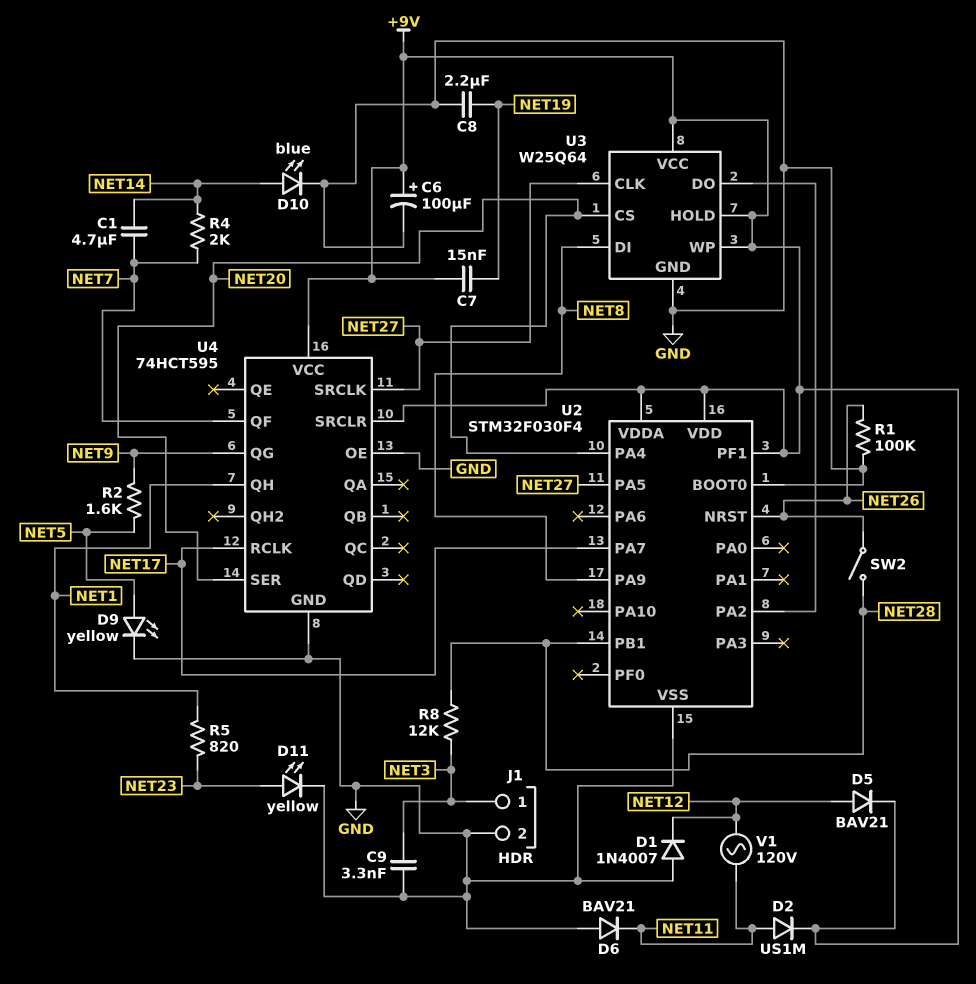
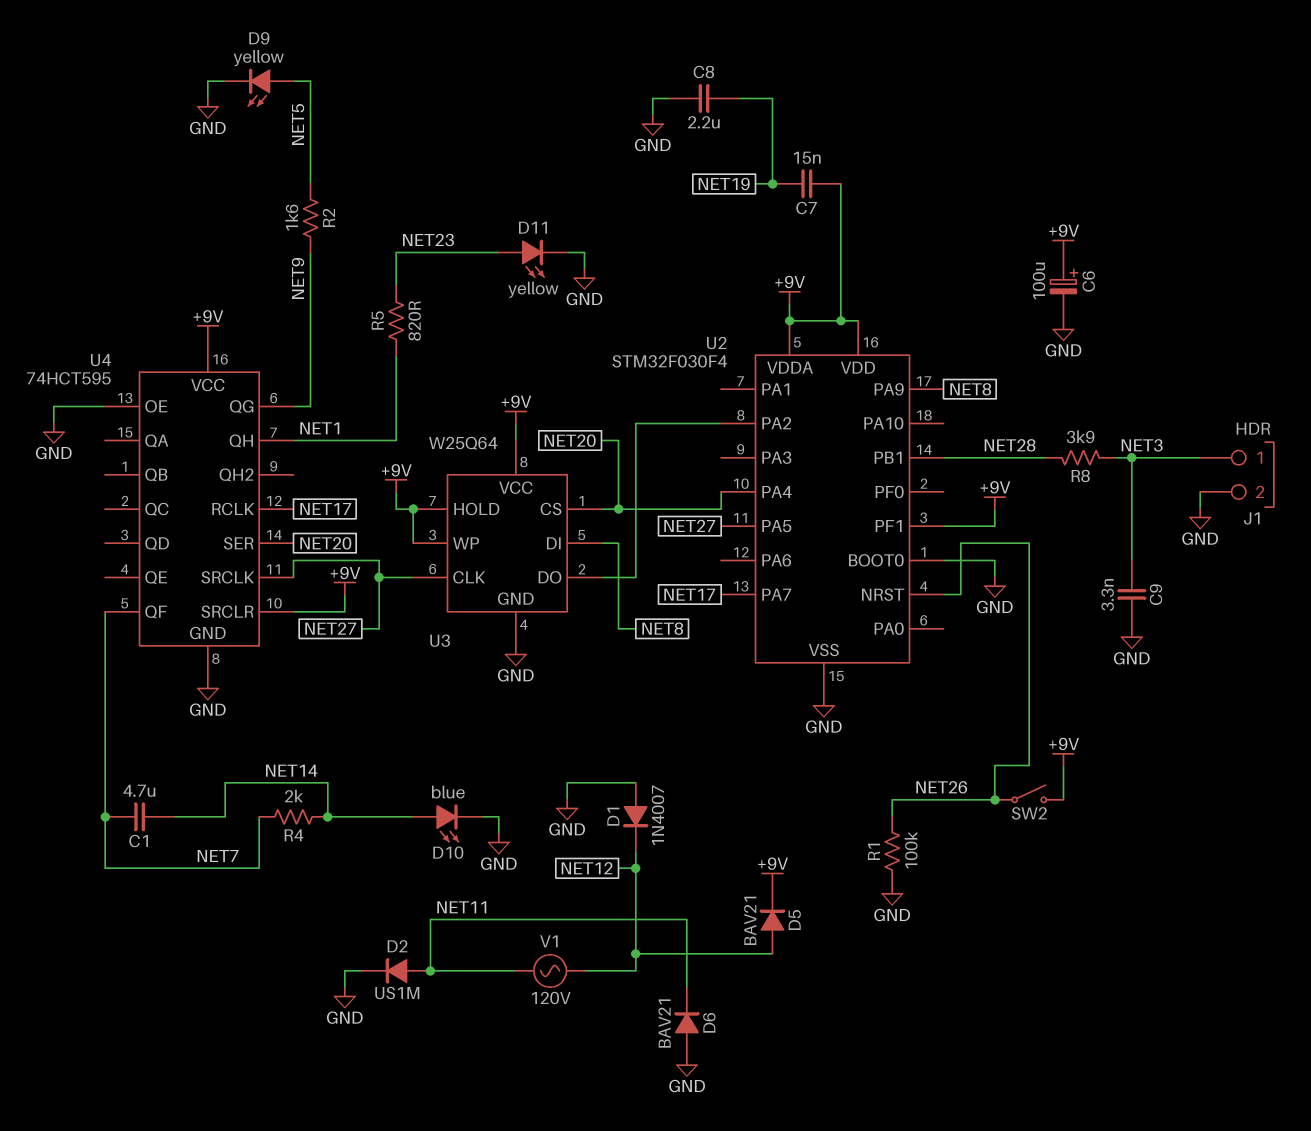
D2: diode US1M (A NET11, K +9V) -> diode US1M (A NET11, K GND)
R8: 12k (NET3, NET28) -> 3.9k (NET3, NET28)
SW2: switch (NET26, NET28) -> switch (+9V, NET26)

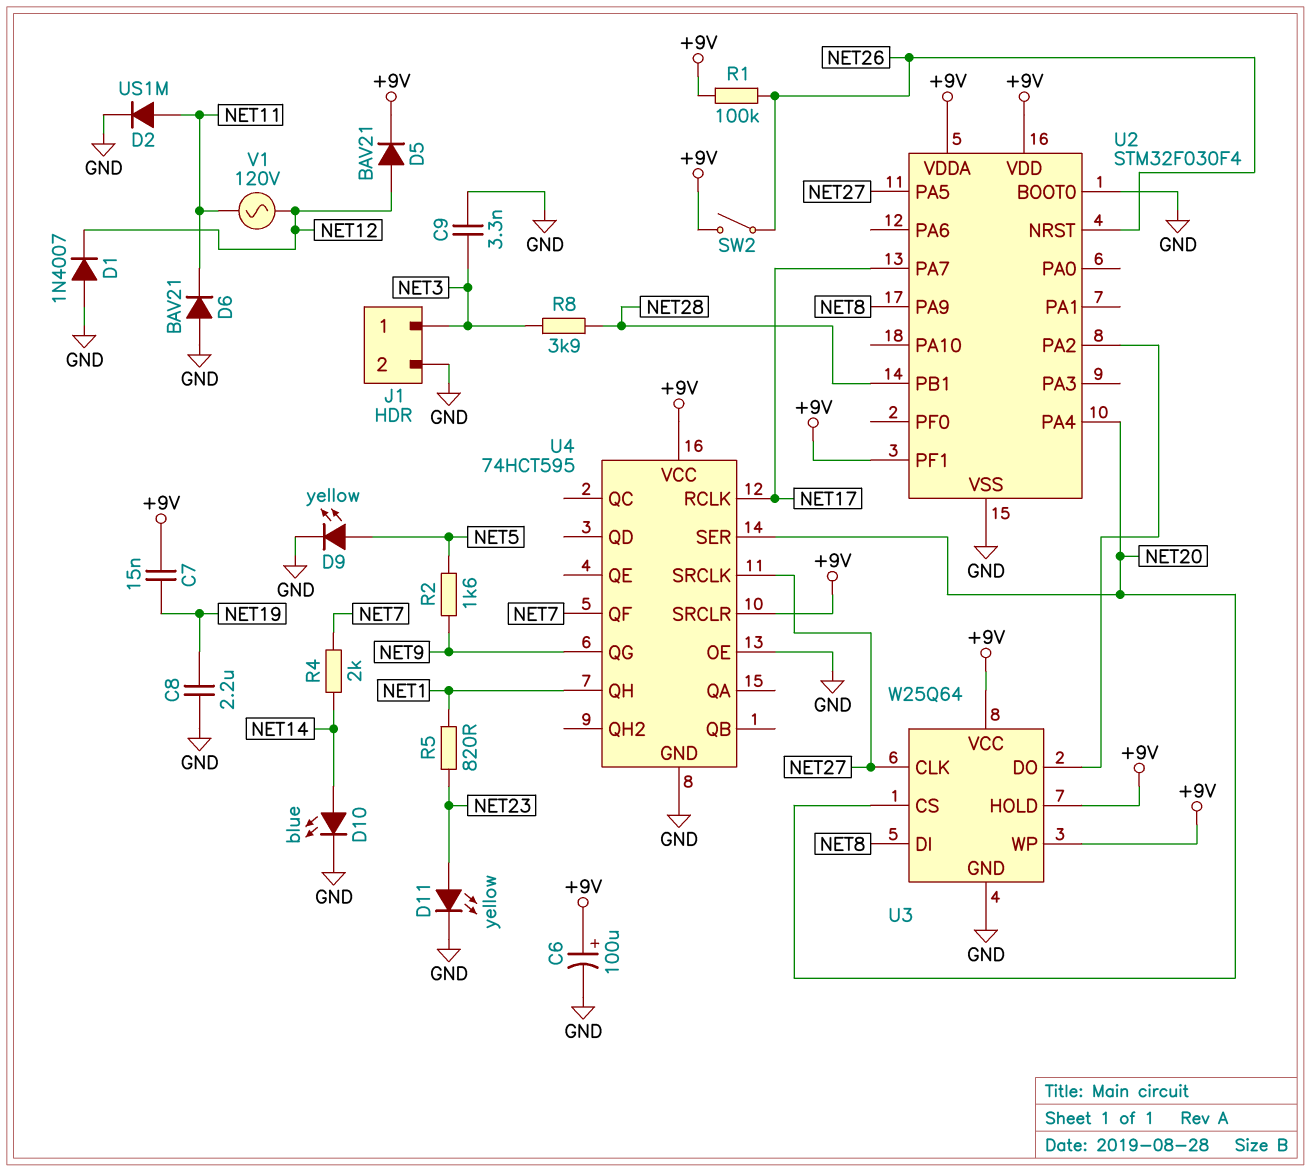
C1: 4.7uF (NET7, NET14) -> none
R1: 100k (GND, NET26) -> 100k (+9V, NET26)

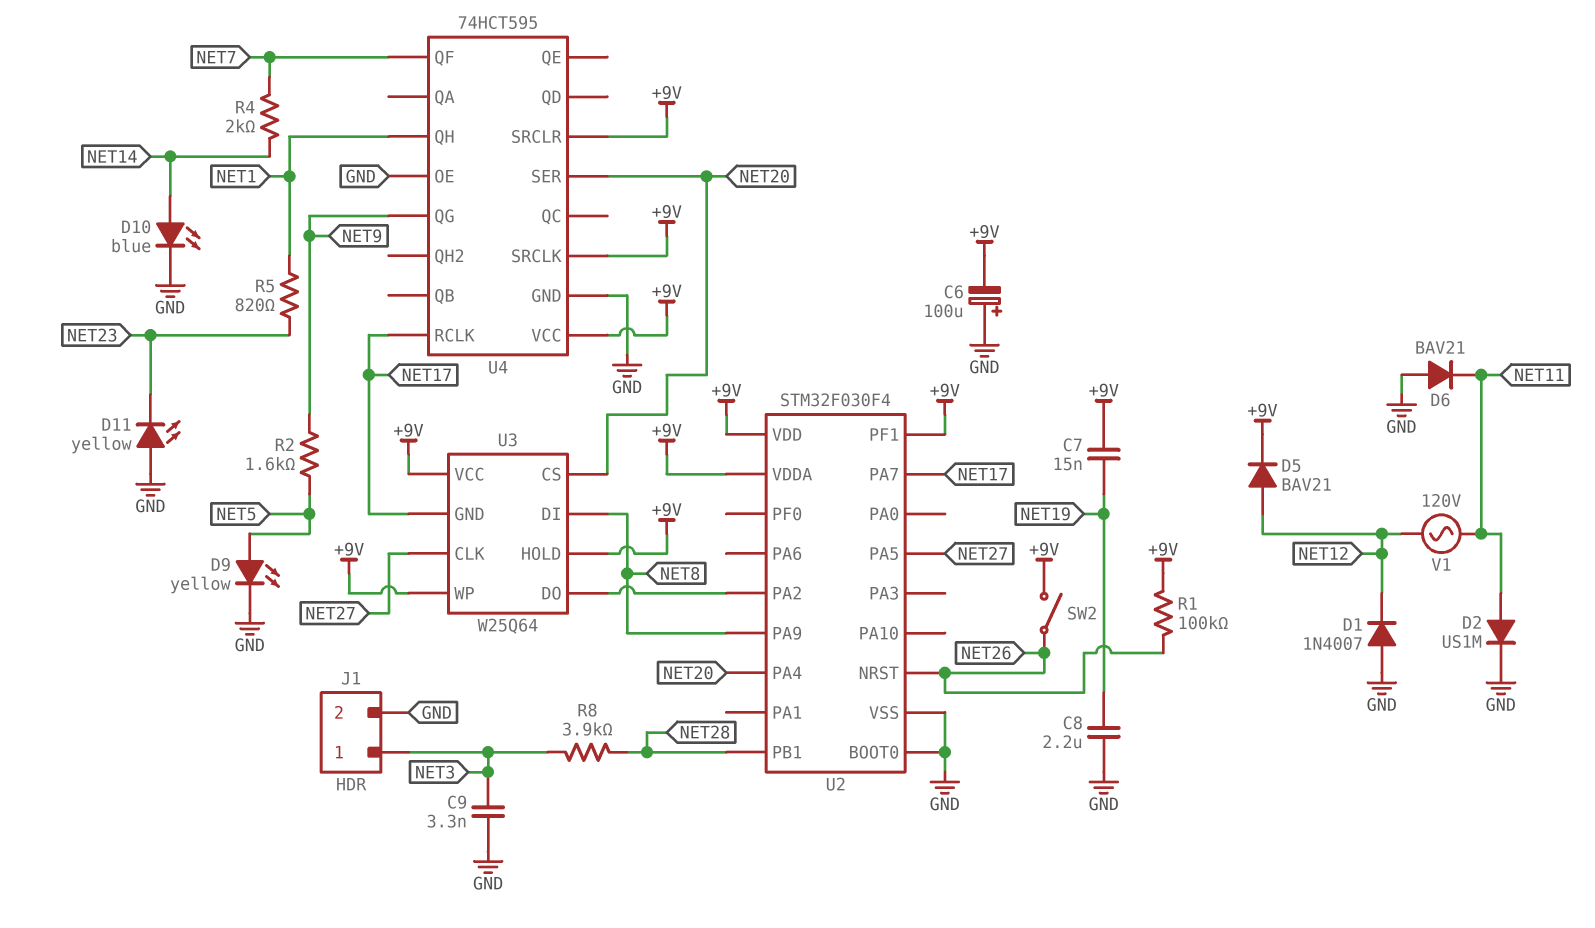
C6: 100uF (plus +9V, minus GND) -> 100uF (plus GND, minus +9V)
D11: LED yellow (A NET23, K GND) -> LED yellow (A GND, K NET23)
U3 pin GND: GND -> NET17
U4 pin SRCLK: NET27 -> +9V

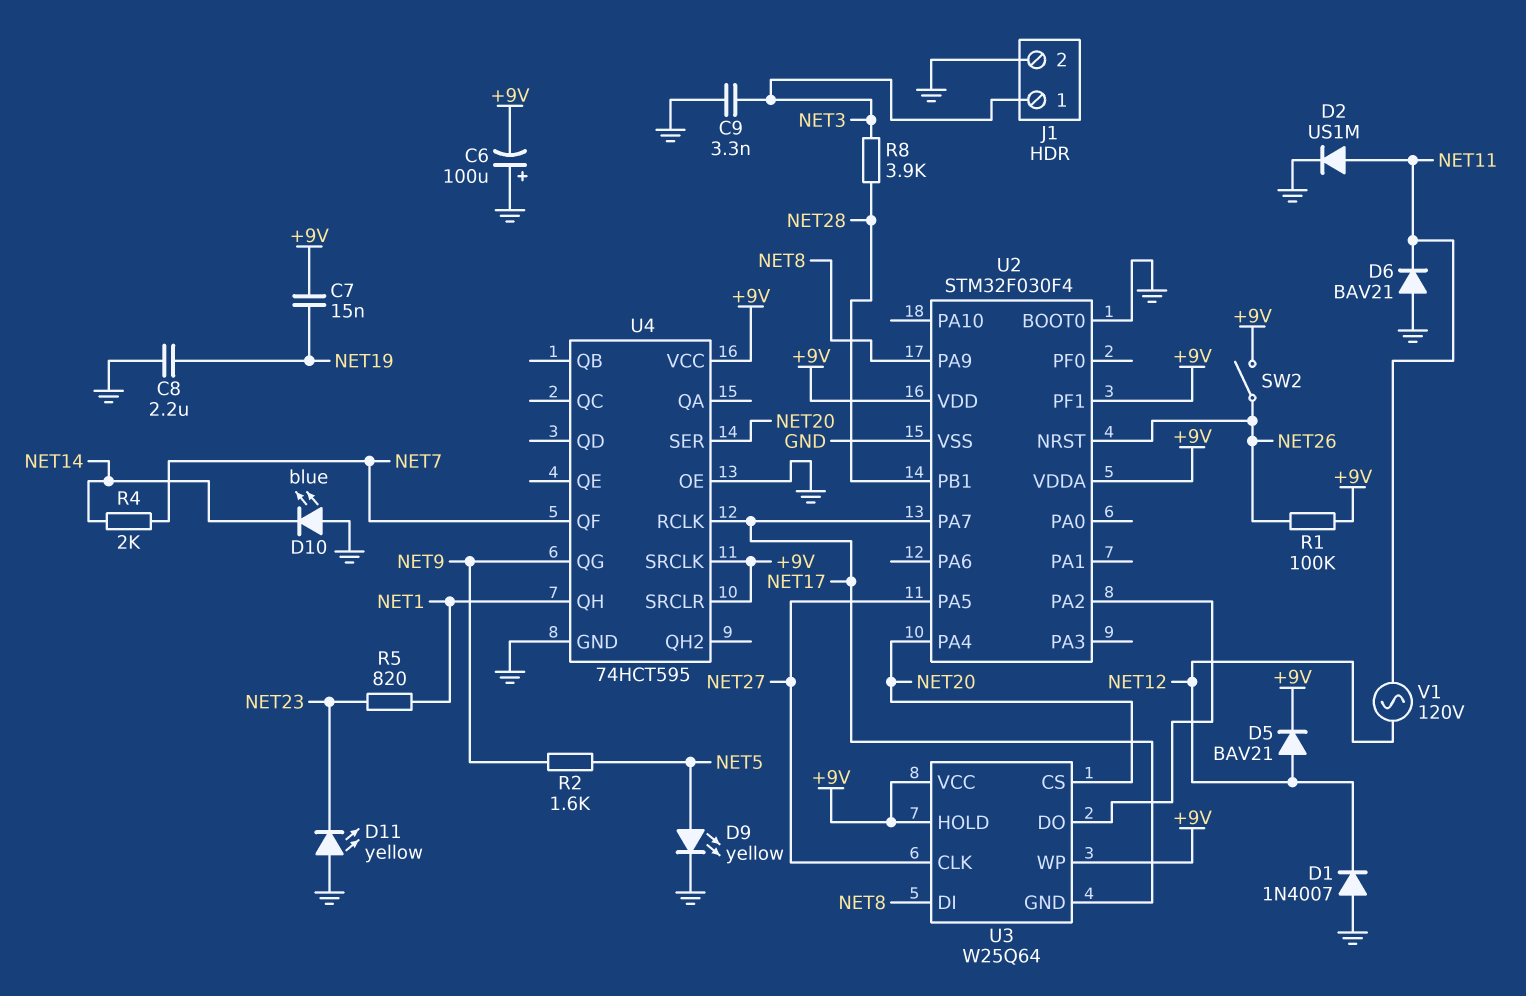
D10: LED blue (A NET14, K GND) -> LED blue (A GND, K NET14)

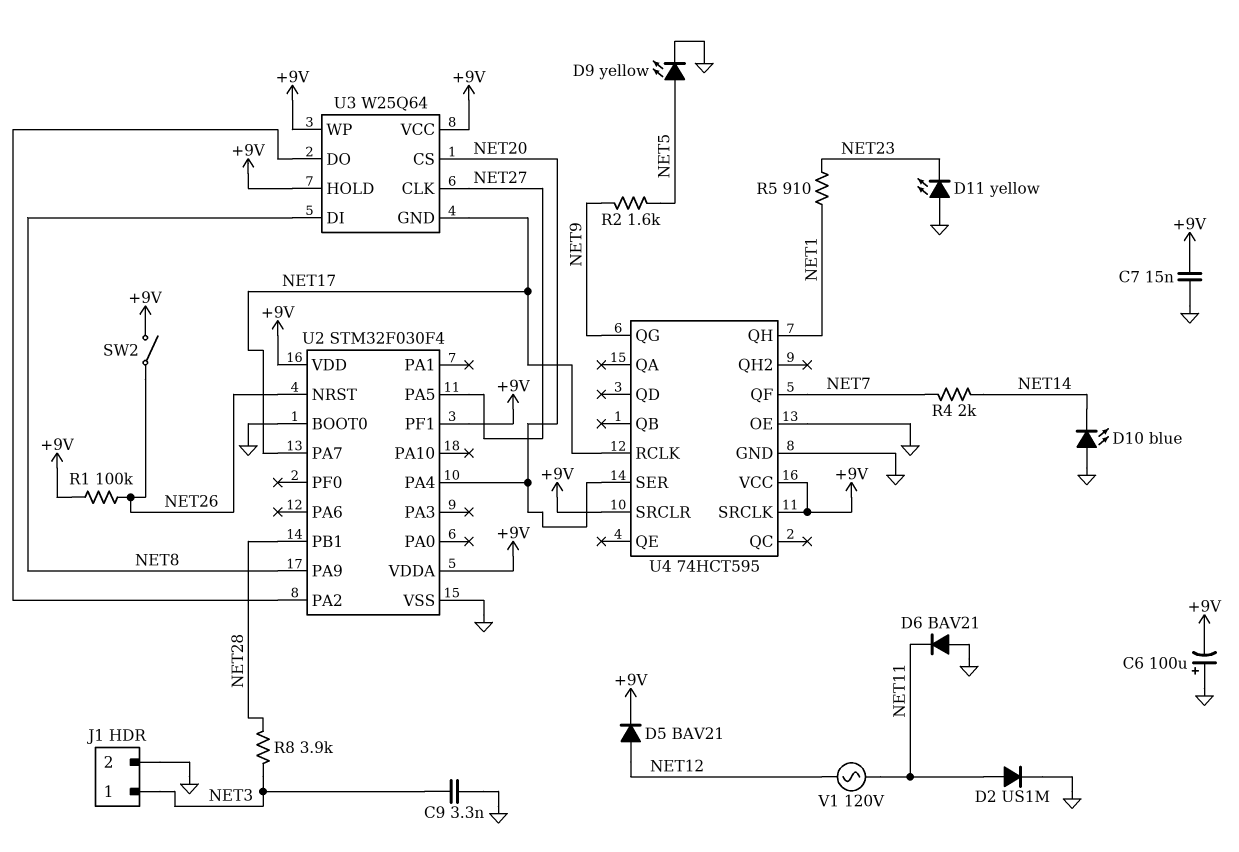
C7: 15nF (+9V, NET19) -> 15nF (+9V, GND)
C8: 2.2uF (GND, NET19) -> none
D1: diode 1N4007 (A GND, K NET12) -> none
R5: 820 (NET1, NET23) -> 910 (NET1, NET23)

